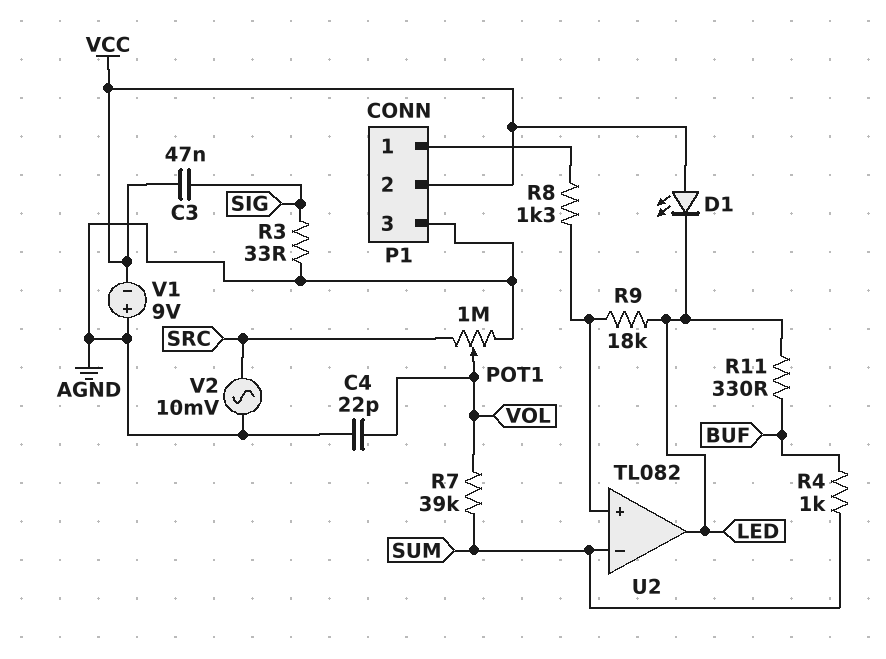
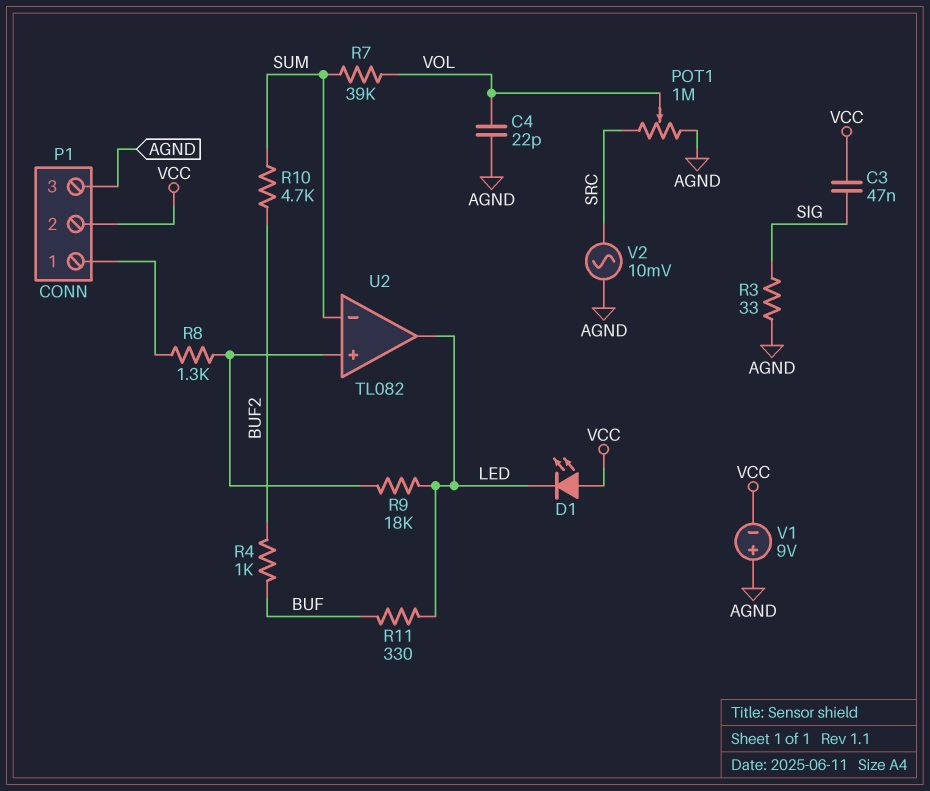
R4: 1k (BUF, SUM) -> 1k (BUF, BUF2)
R10: none -> 4.7k (BUF2, SUM)

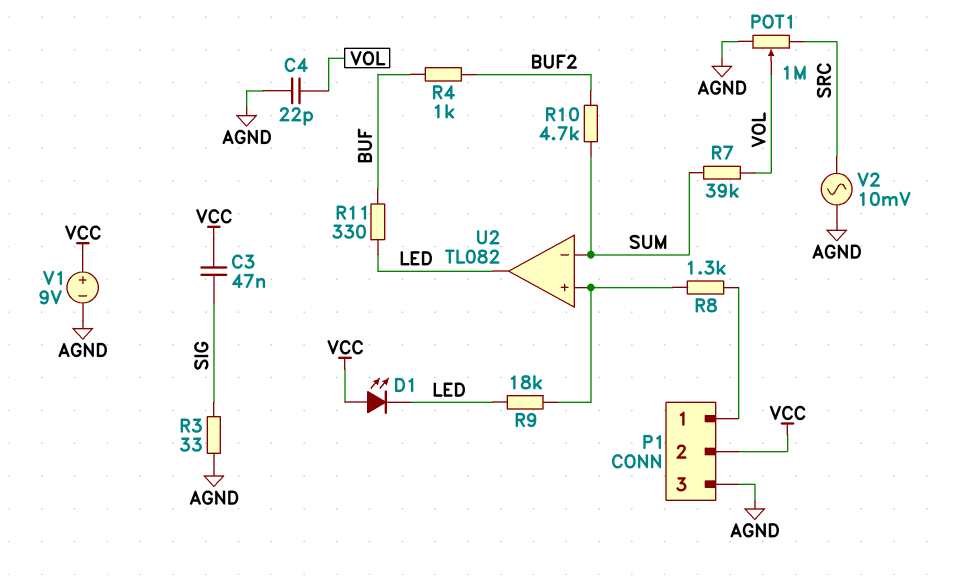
V1: 9V (plus AGND, minus VCC) -> 9V (plus VCC, minus AGND)

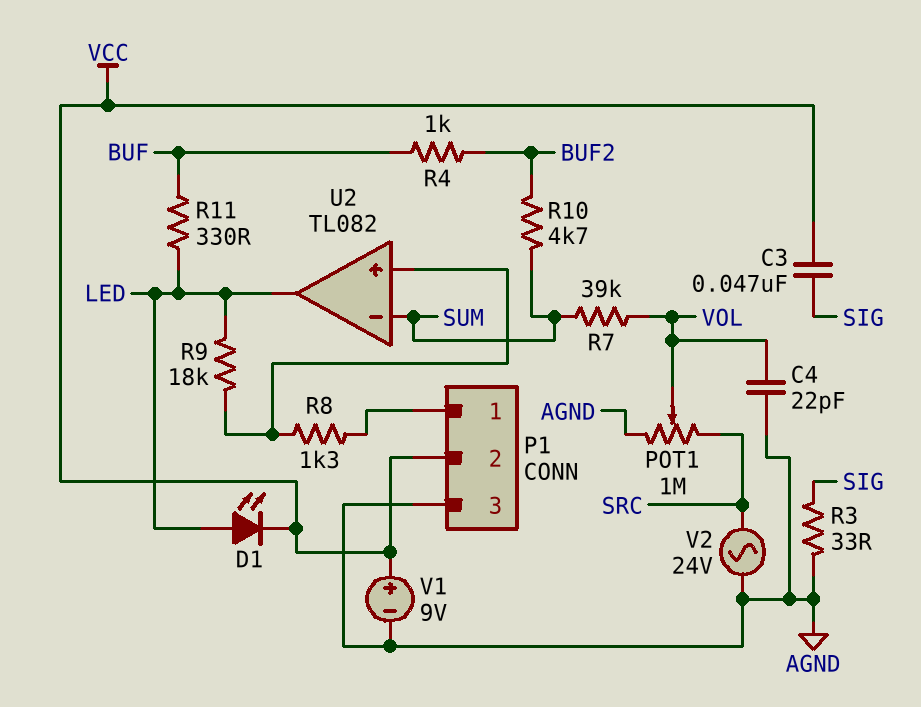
D1: LED (A VCC, K LED) -> LED (A LED, K VCC)
V2: AC 10mV (AGND, SRC) -> AC 24V (AGND, SRC)

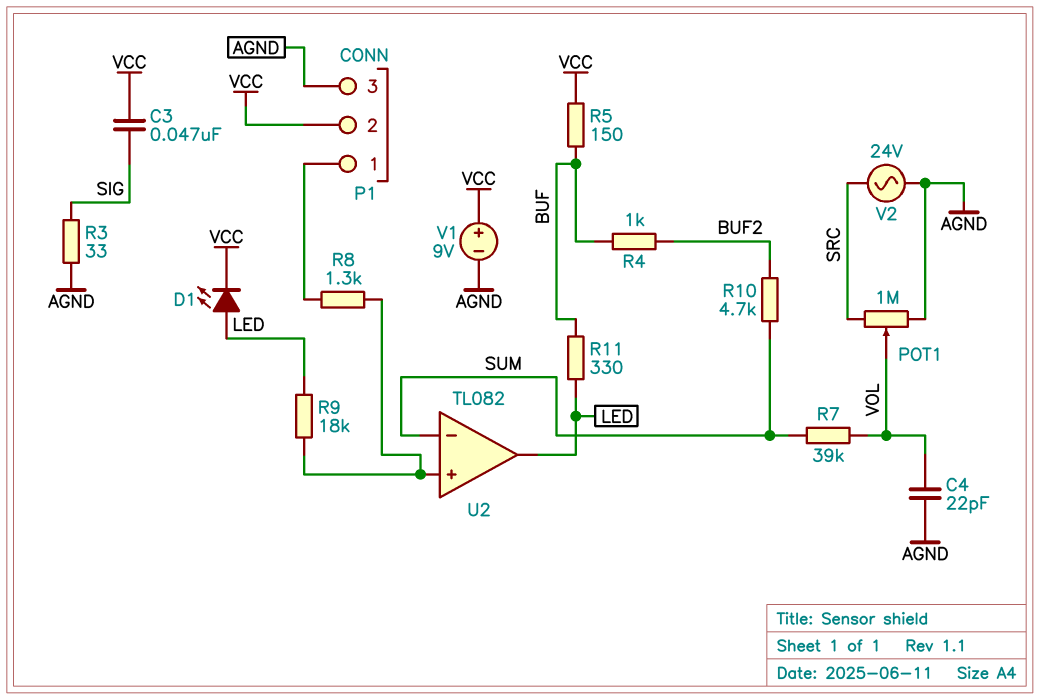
R5: none -> 150 (BUF, VCC)

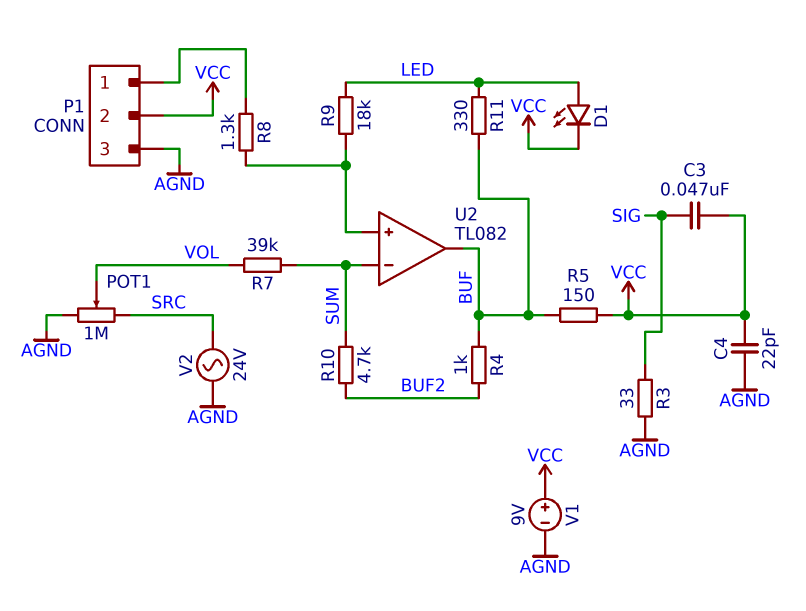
C4: 22pF (AGND, VOL) -> 22pF (AGND, VCC)
U2 pin out: LED -> BUF

